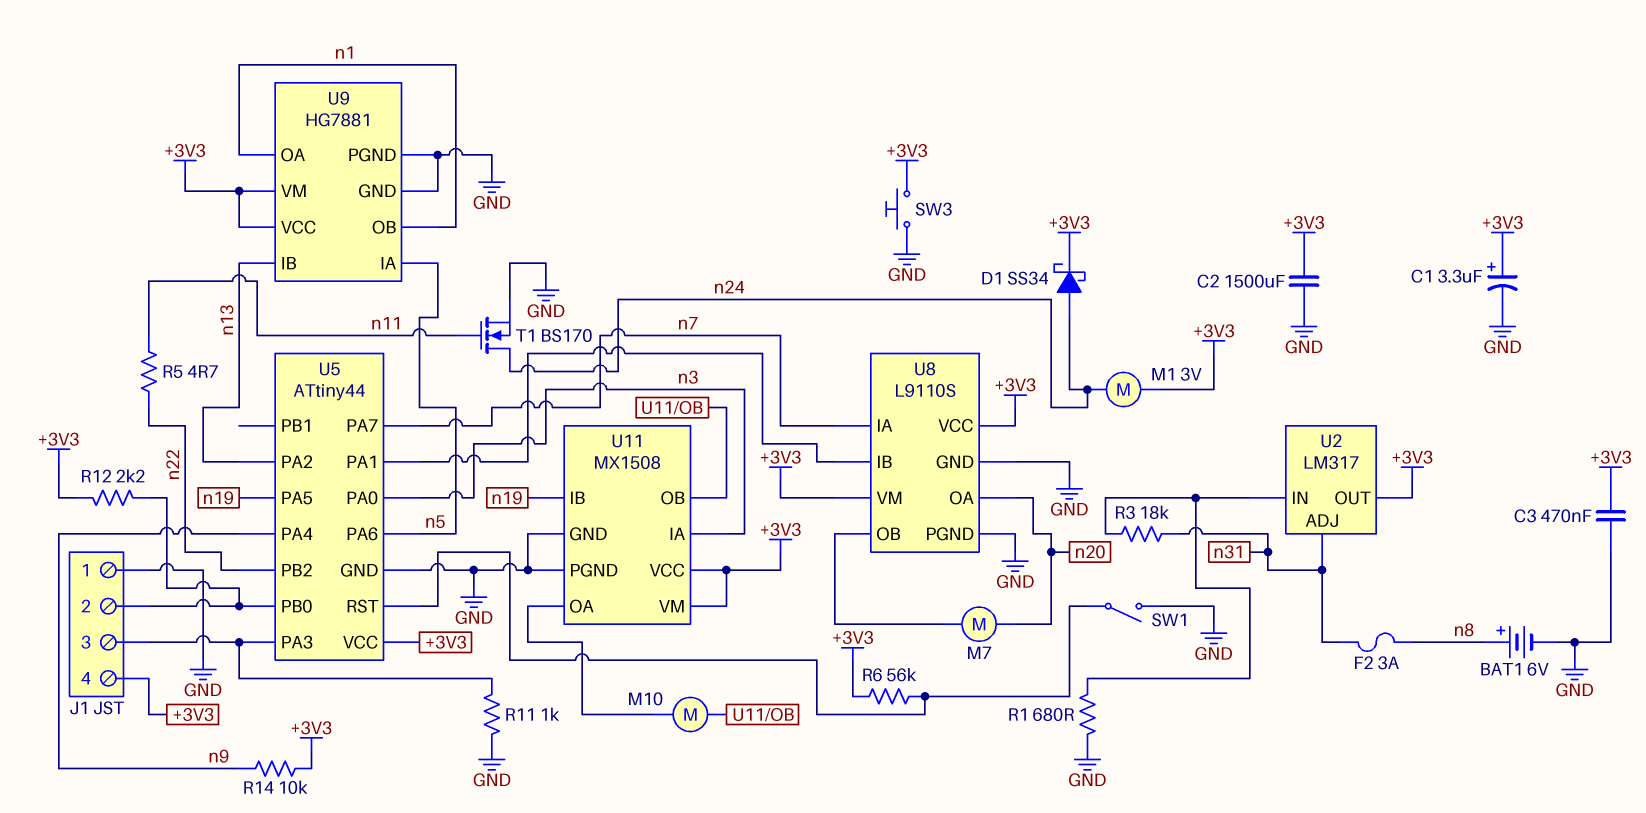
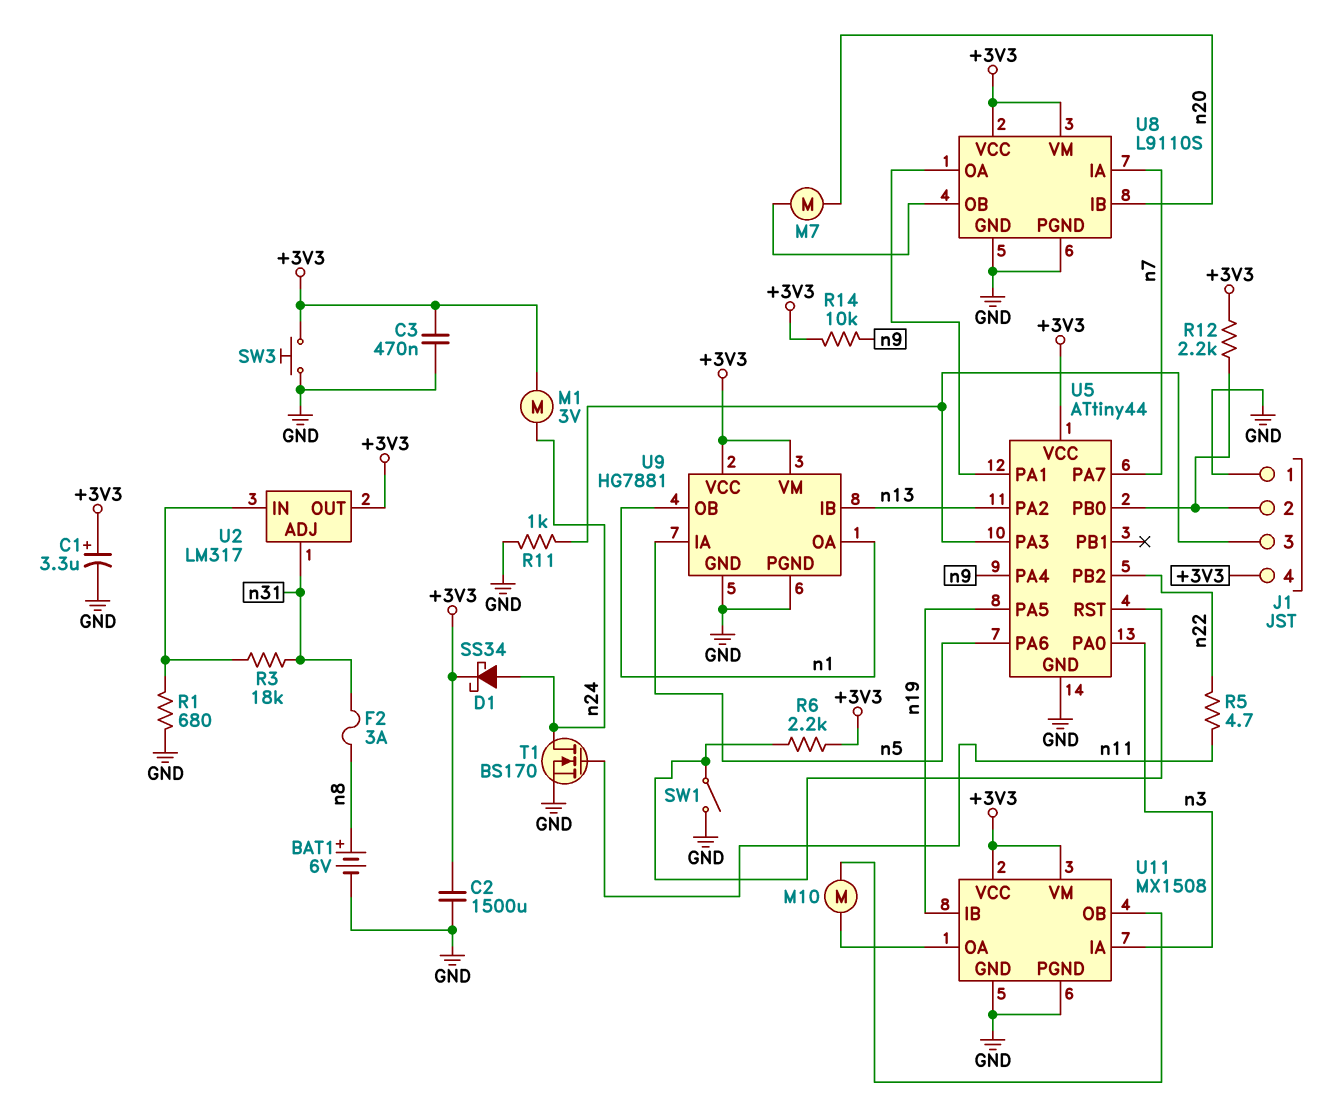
R6: 56k (+3V3, U5/RST) -> 2.2k (+3V3, U5/RST)
U8 pin IB: U5/PA1 -> n20
U8 pin OA: n20 -> U5/PA1

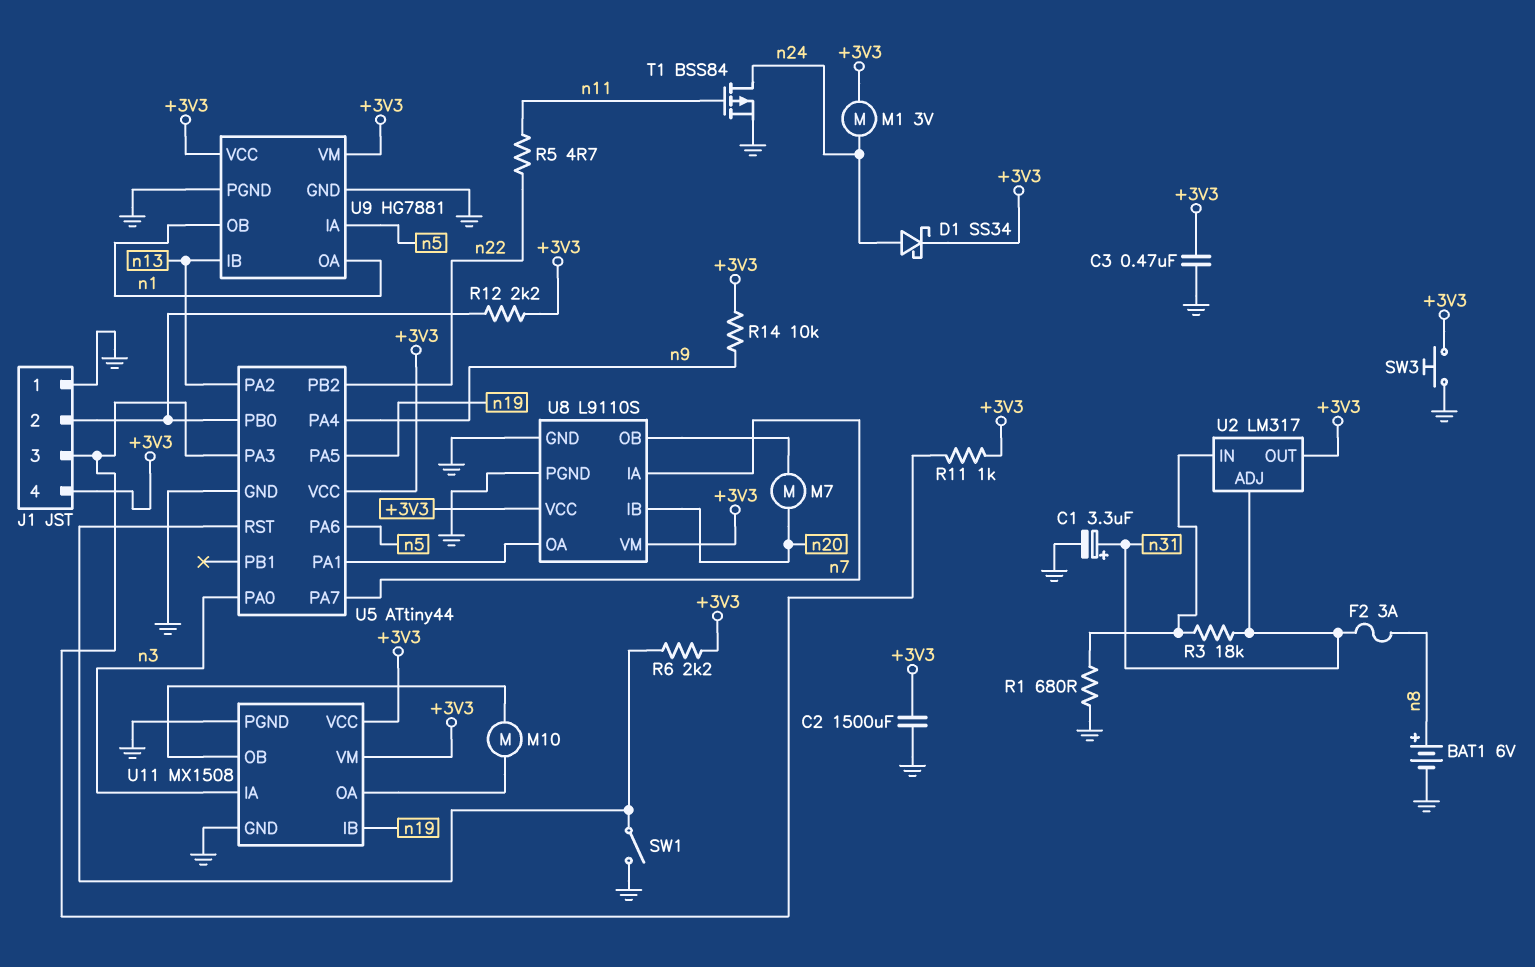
C1: 3.3uF (plus +3V3, minus GND) -> 3.3uF (plus n31, minus GND)
R11: 1k (GND, J1/3) -> 1k (+3V3, J1/3)
T1: NMOS BS170 (G n11, D n24, S GND) -> PMOS BSS84 (G n11, D n24, S GND)

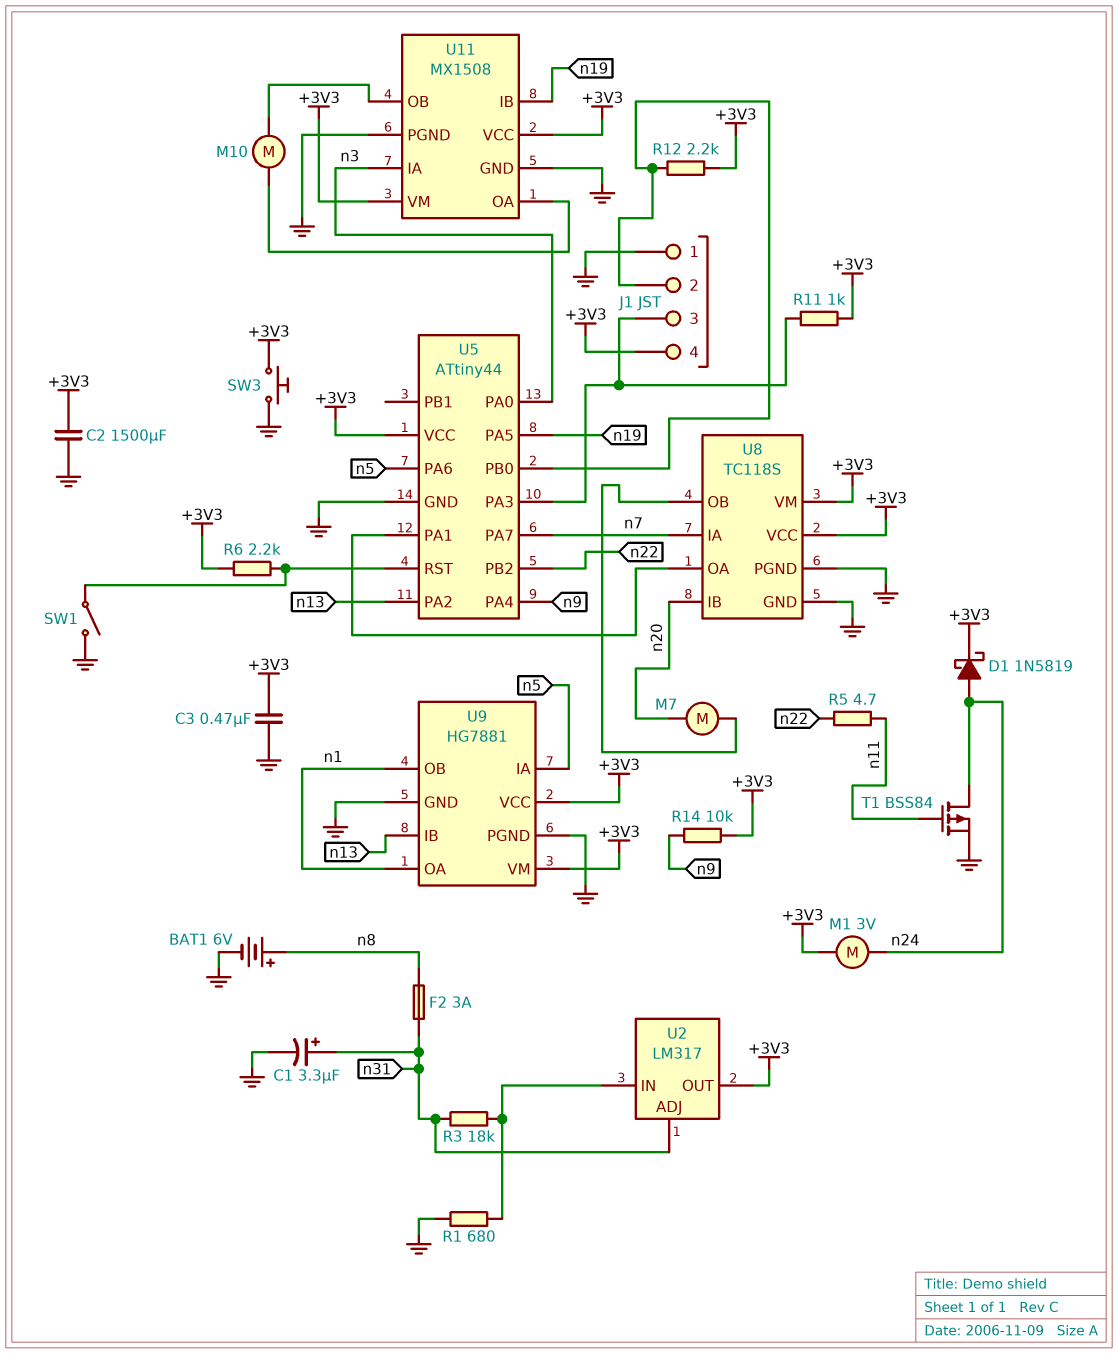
D1: schottky SS34 (A n24, K +3V3) -> schottky 1N5819 (A n24, K +3V3)
U8: L9110S -> TC118S

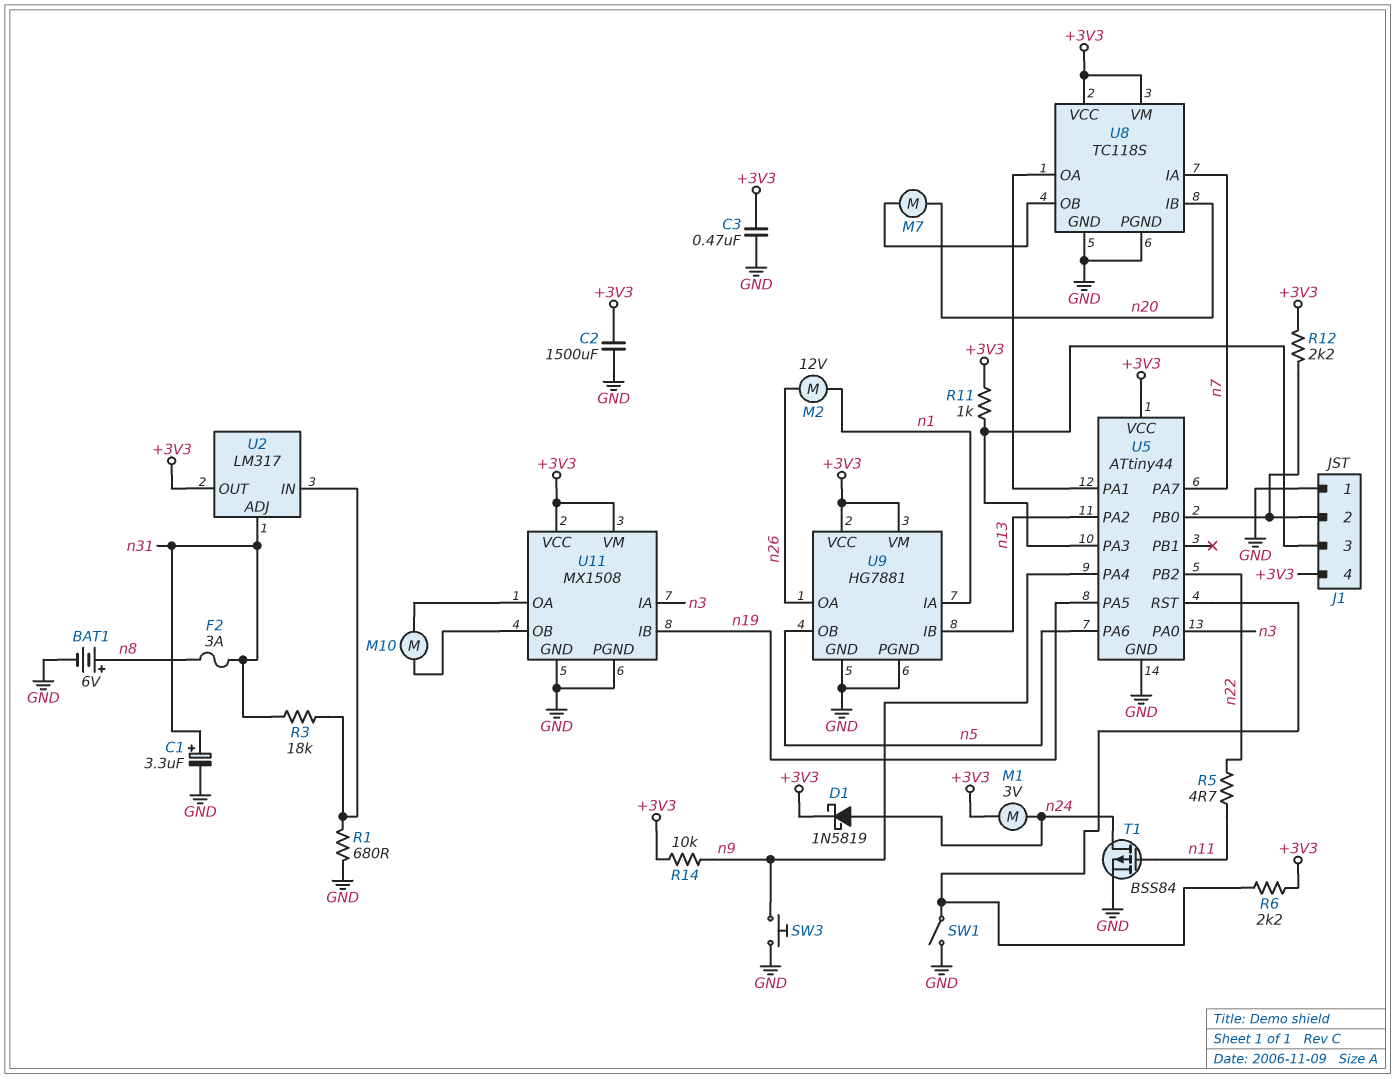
M2: none -> motor 12V (n1, n26)
SW3: button (+3V3, GND) -> button (GND, n9)
U9 pin IA: n5 -> n1
U9 pin OA: n1 -> n26
U9 pin OB: n1 -> n5

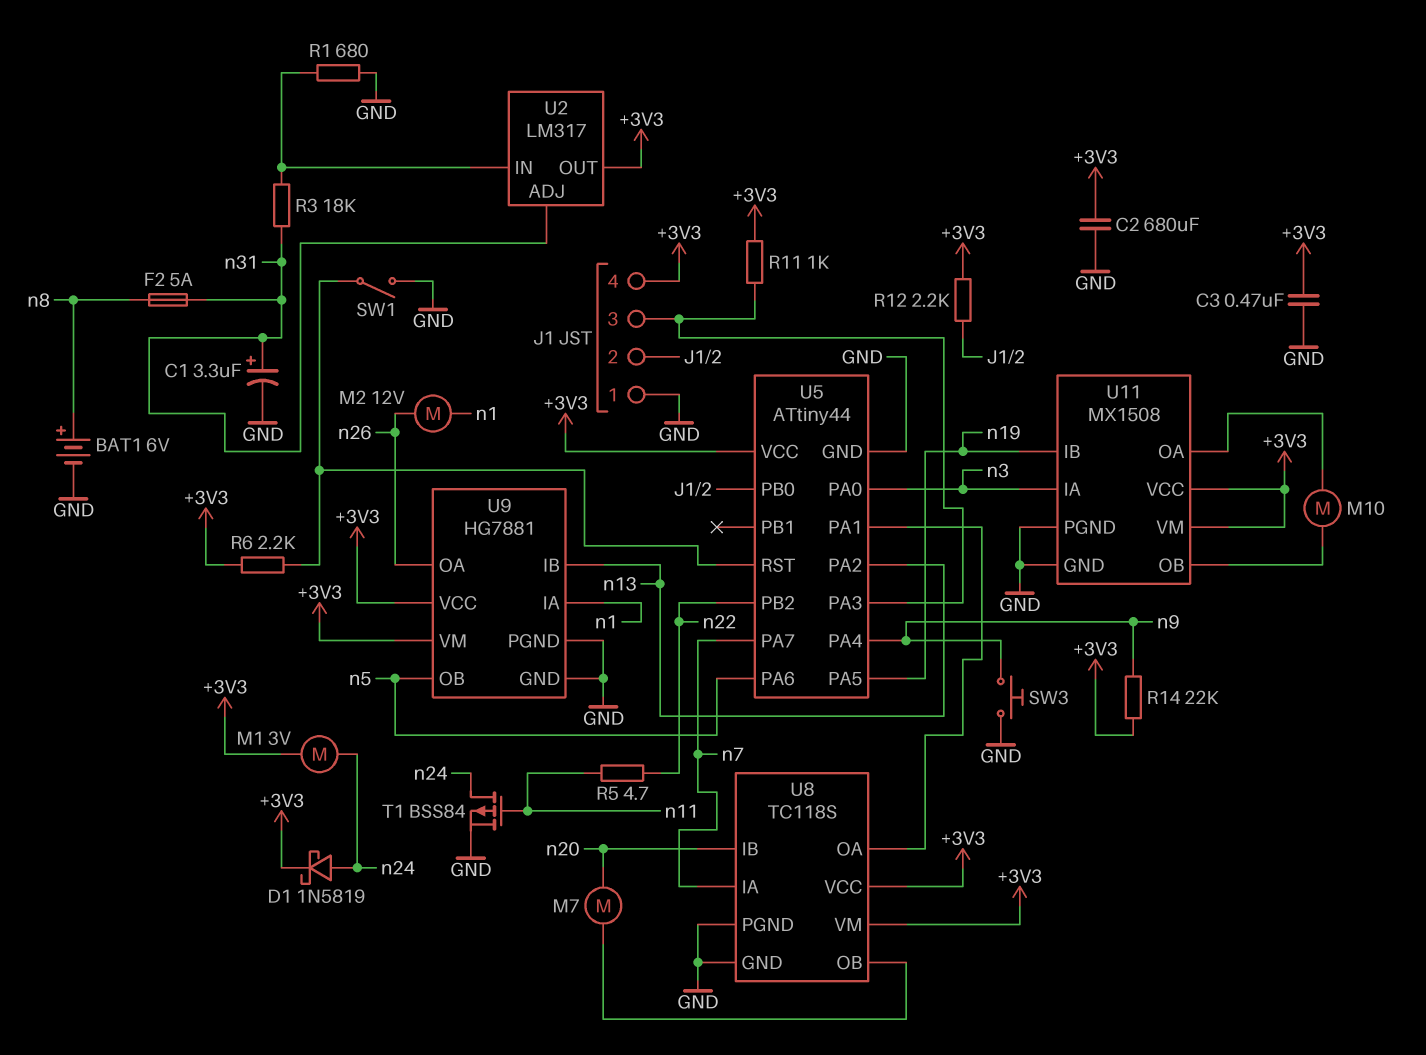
C2: 1500uF (+3V3, GND) -> 680uF (+3V3, GND)
F2: 3A (n8, n31) -> 5A (n8, n31)
R14: 10k (+3V3, n9) -> 22k (+3V3, n9)

